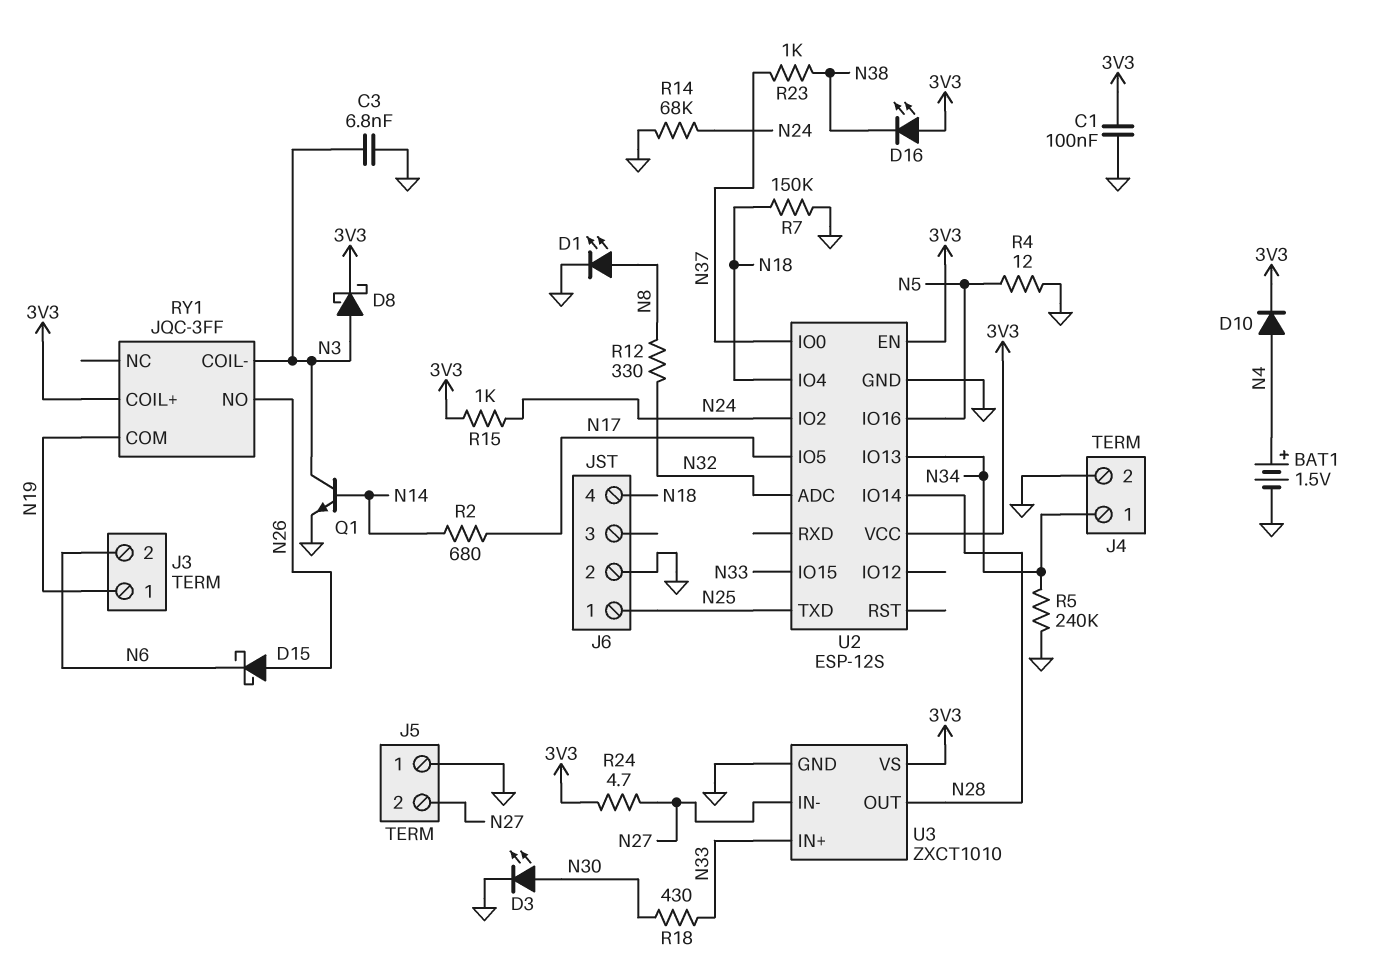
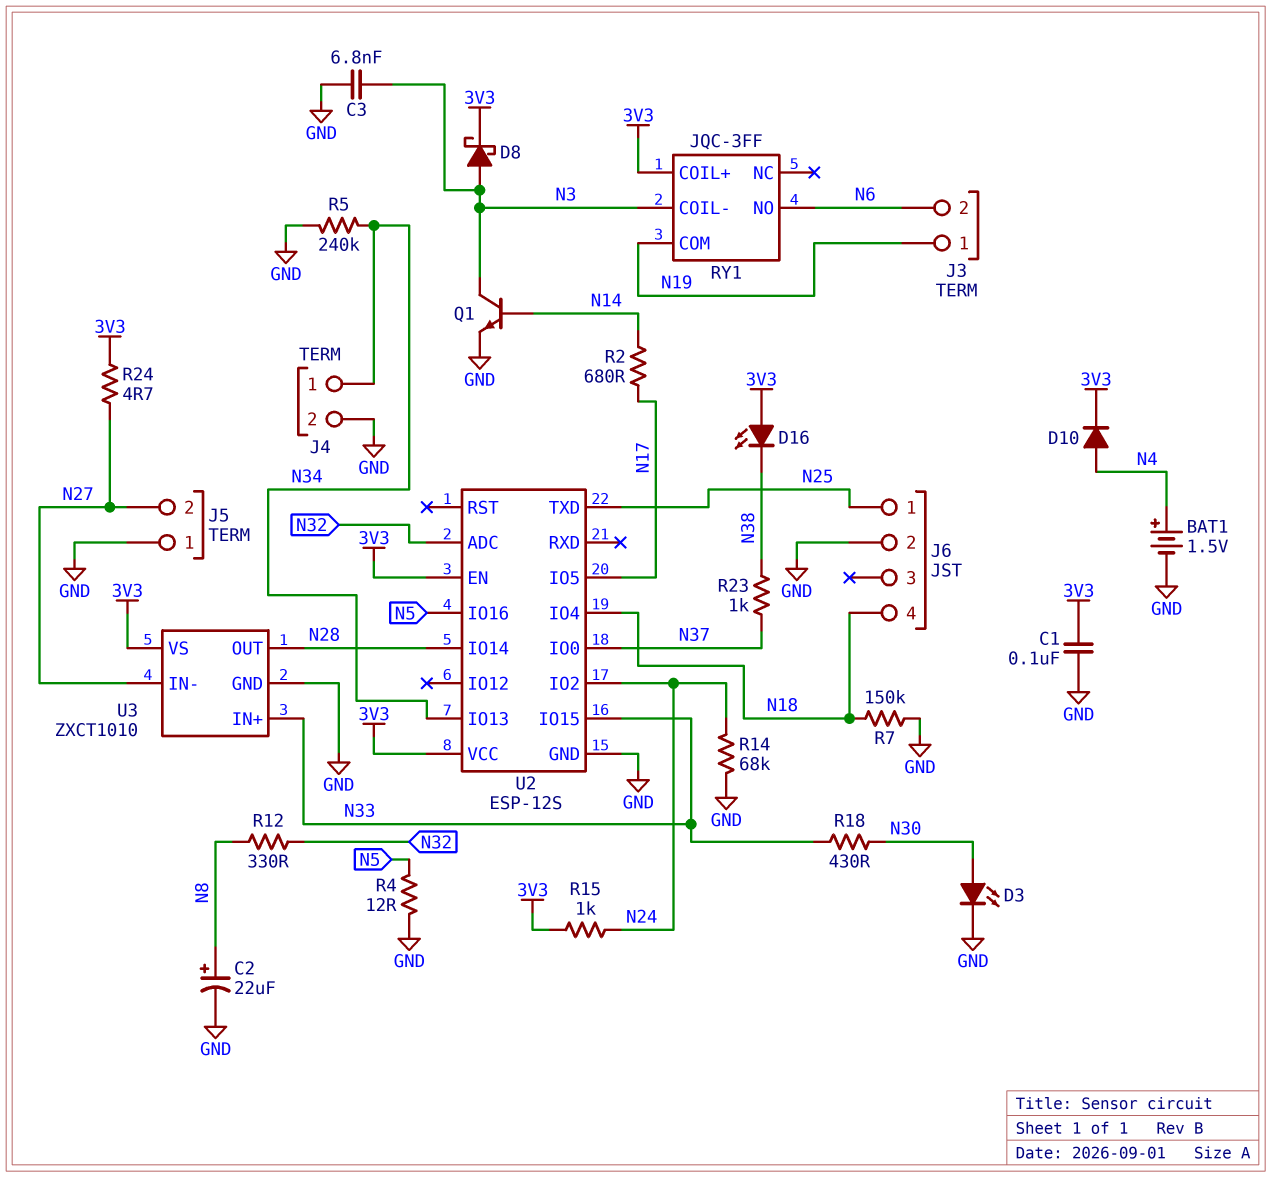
C2: none -> 22uF (plus N8, minus GND)
D1: LED (A N8, K GND) -> none
D15: schottky (A N26, K N6) -> none
RY1 pin NO: N26 -> N6

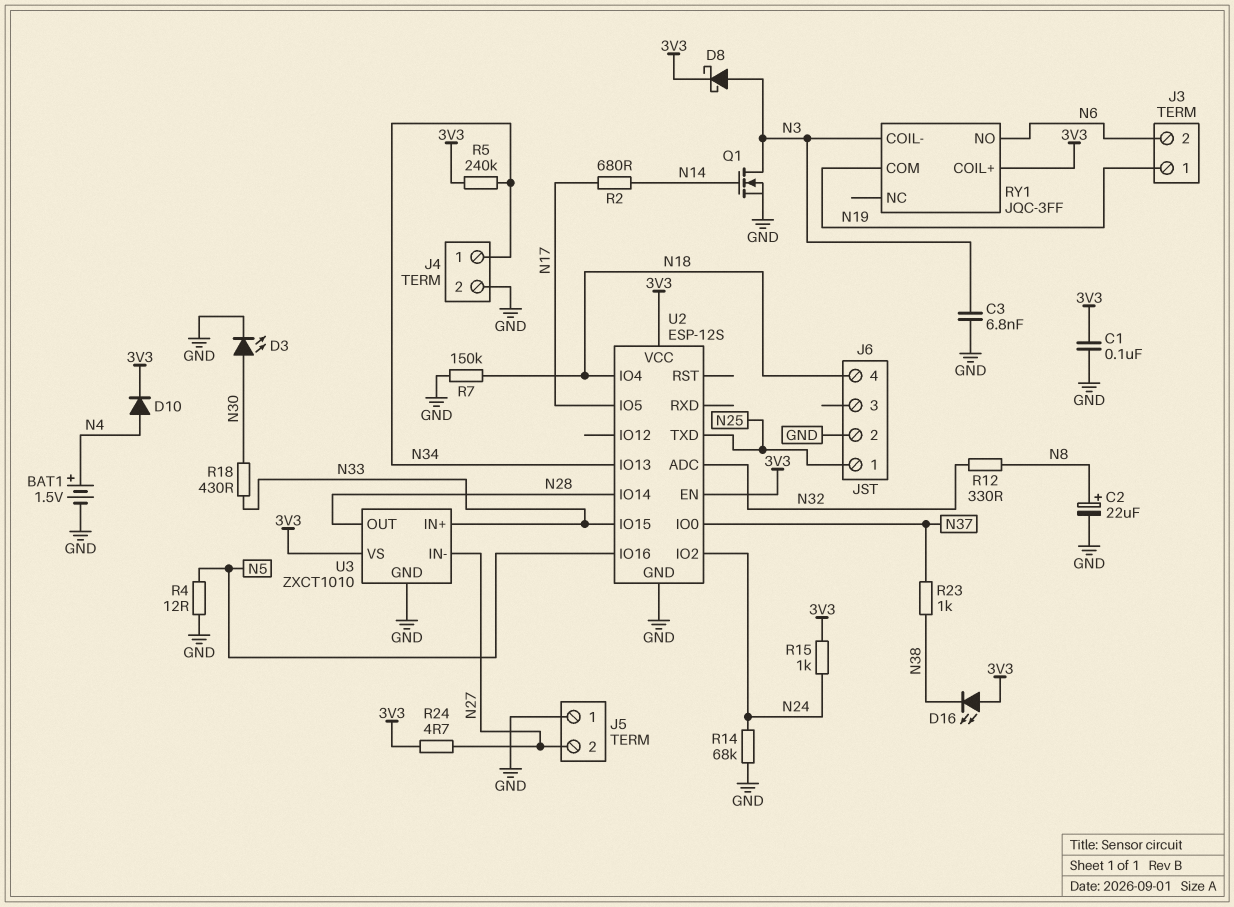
Q1: NPN (B N14, C N3, E GND) -> NMOS (G N14, D N3, S GND)
R5: 240k (GND, N34) -> 240k (3V3, N34)

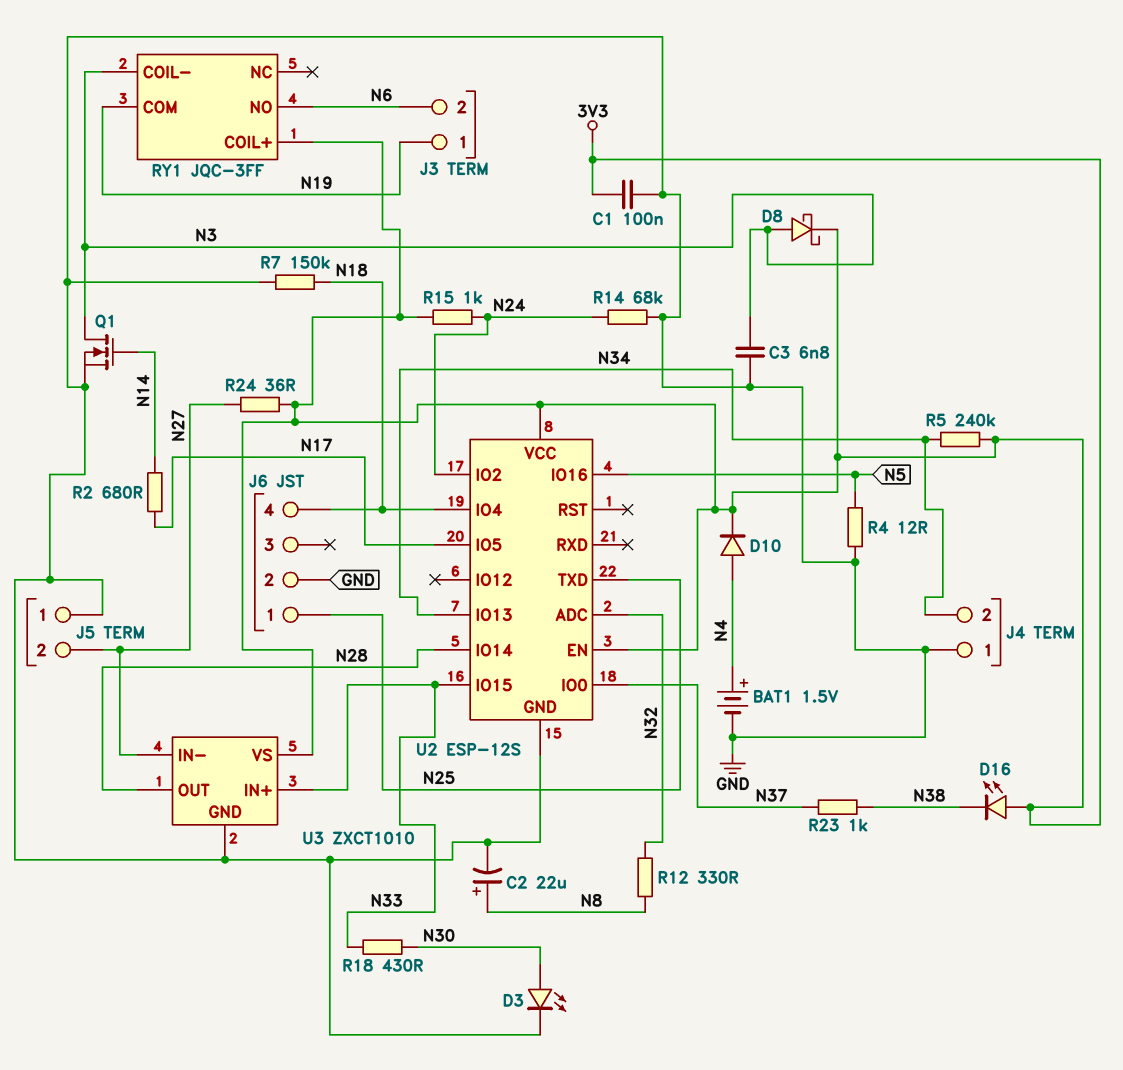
J4 pin 1: N34 -> GND
J4 pin 2: GND -> N34
R24: 4.7 (3V3, N27) -> 36 (3V3, N27)

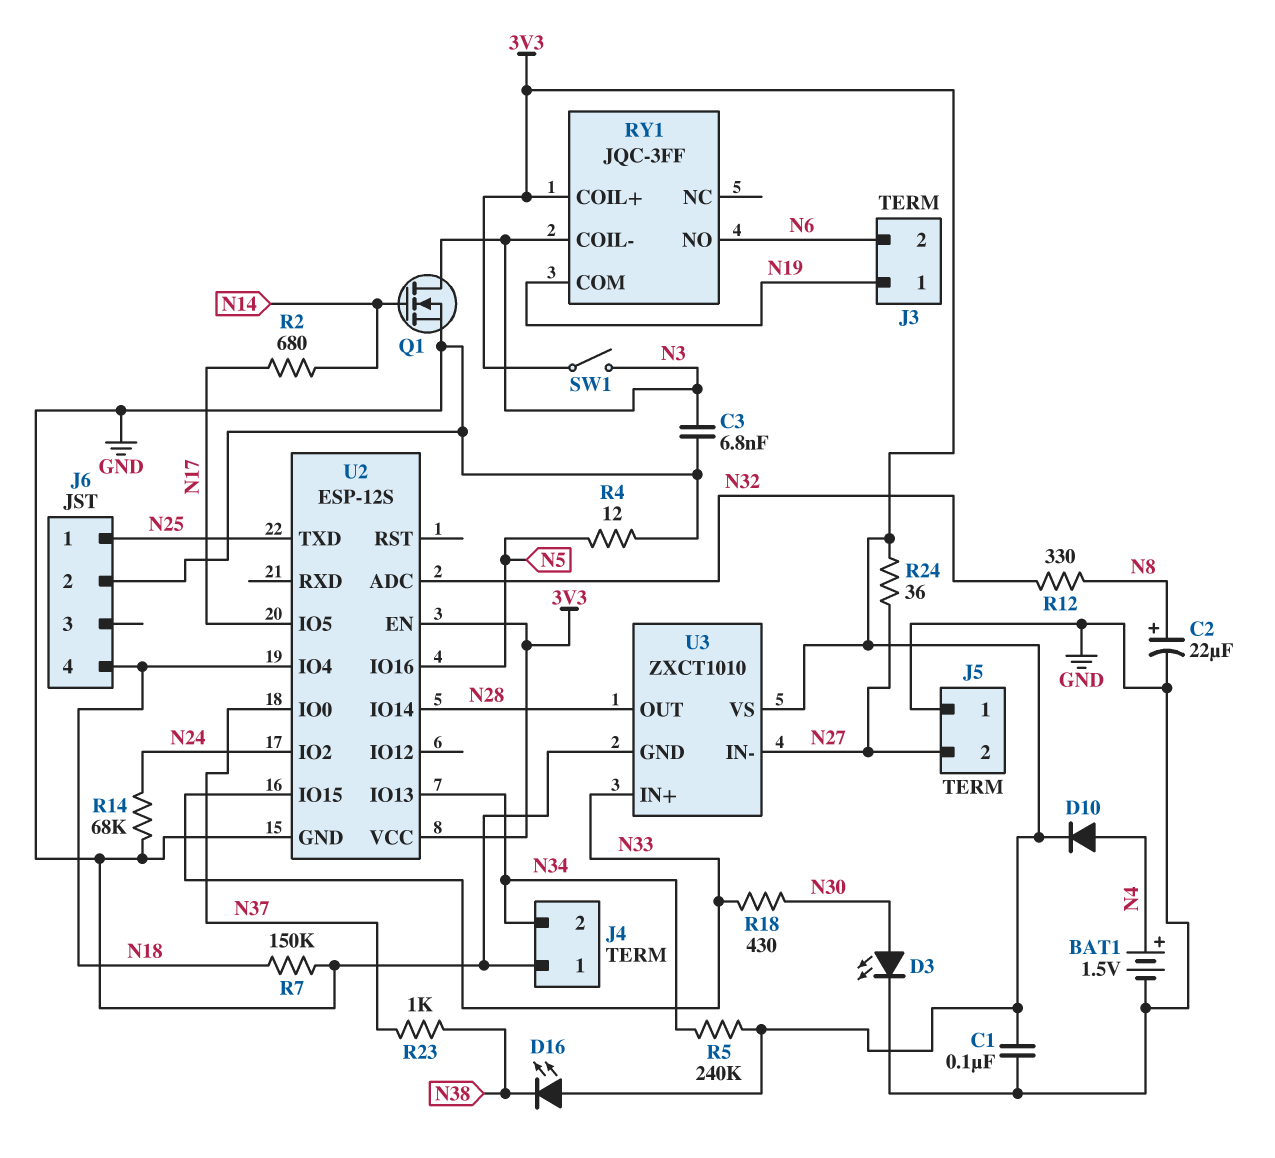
D8: schottky (A N3, K 3V3) -> none
R15: 1k (3V3, N24) -> none
SW1: none -> switch (3V3, N3)

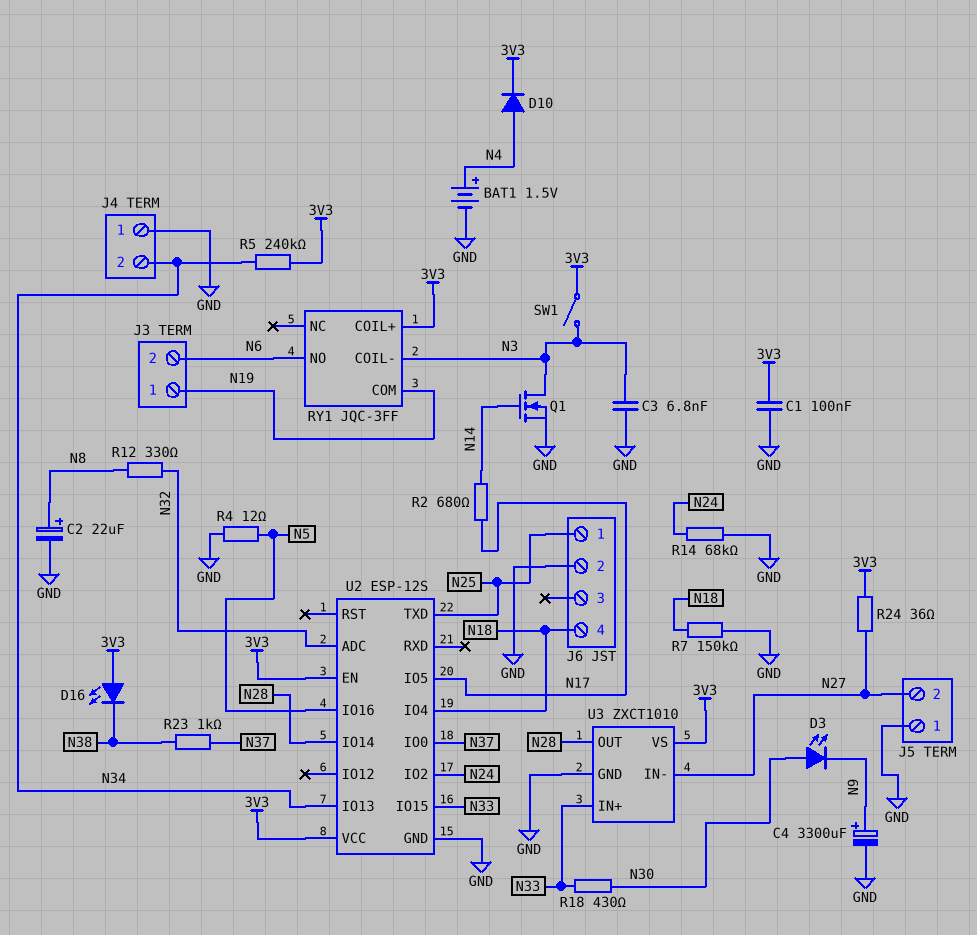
C4: none -> 3300uF (plus N9, minus GND)
D3: LED (A N30, K GND) -> LED (A N30, K N9)

